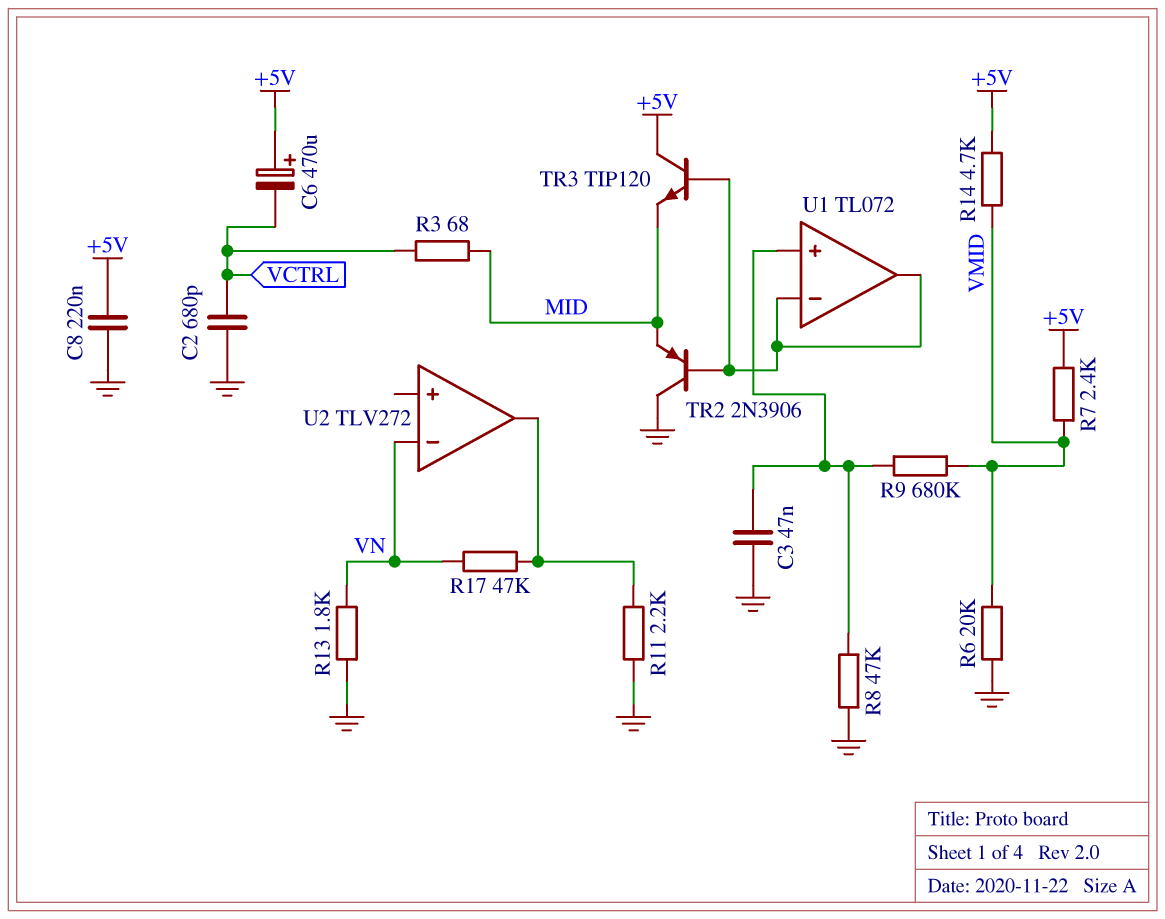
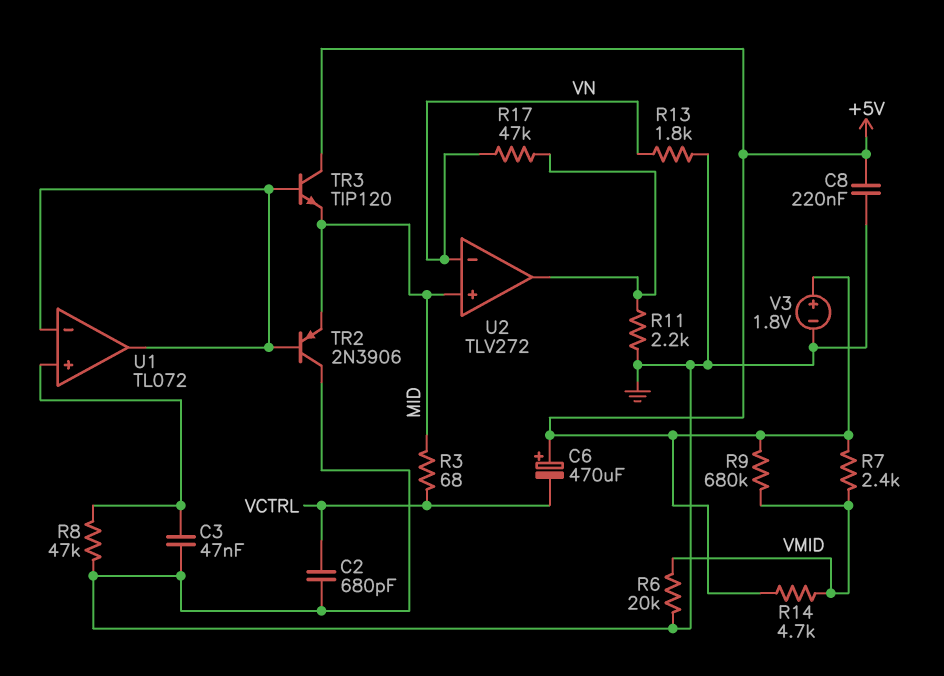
R9: 680k (U1/in+, VMID) -> 680k (+5V, VMID)
U2 pin in+: none -> MID
V3: none -> 1.8V (plus +5V, minus GND)

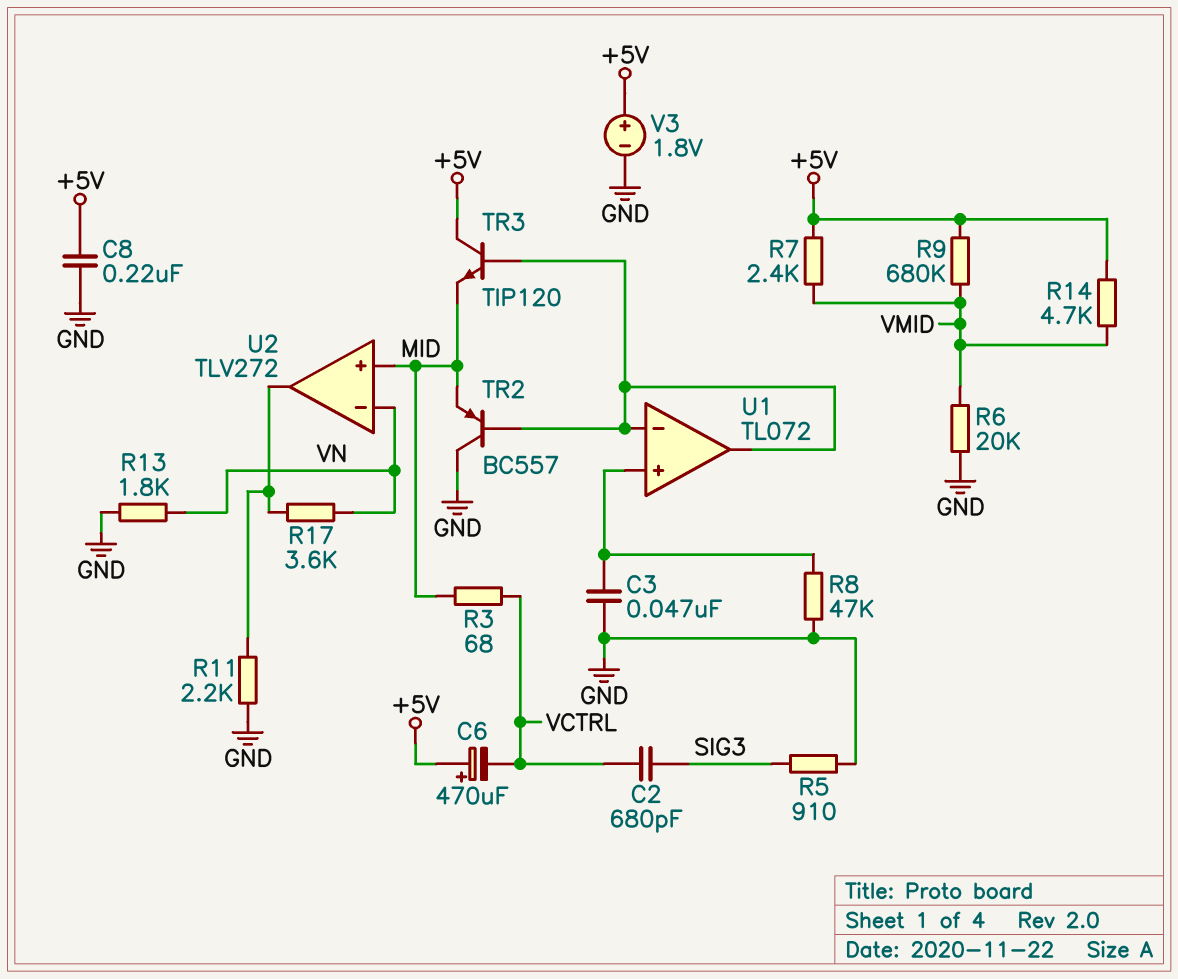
C2: 680pF (GND, VCTRL) -> 680pF (SIG3, VCTRL)
R5: none -> 910 (GND, SIG3)
R17: 47k (U2/out, VN) -> 3.6k (U2/out, VN)
TR2: PNP 2N3906 (B U1/in-, C GND, E MID) -> PNP BC557 (B U1/in-, C GND, E MID)

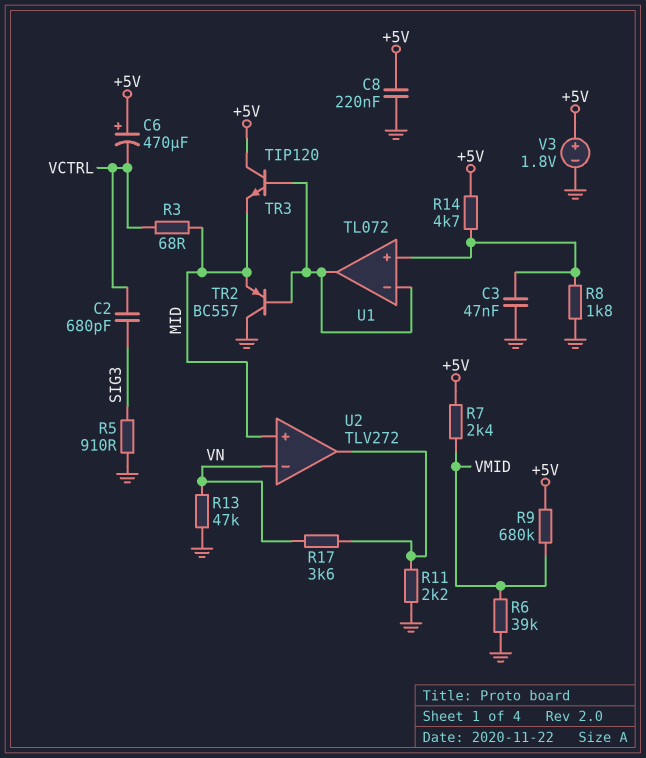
R6: 20k (GND, VMID) -> 39k (GND, VMID)
R8: 47k (GND, U1/in+) -> 1.8k (GND, U1/in+)
R13: 1.8k (GND, VN) -> 47k (GND, VN)
R14: 4.7k (+5V, VMID) -> 4.7k (+5V, U1/in+)

